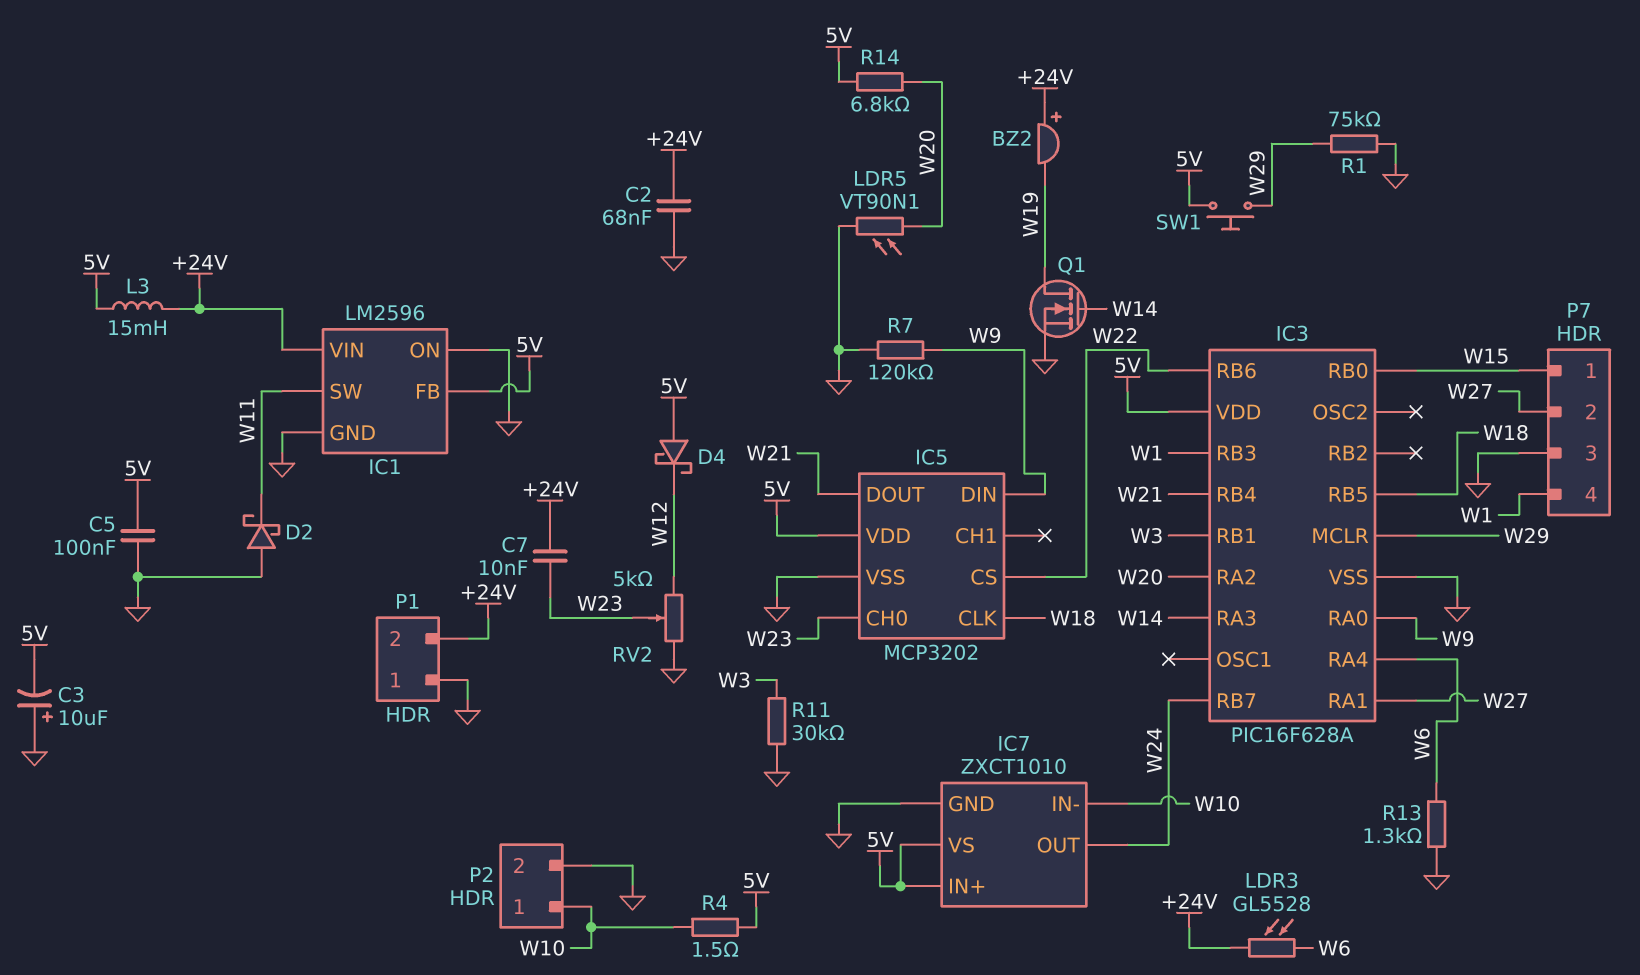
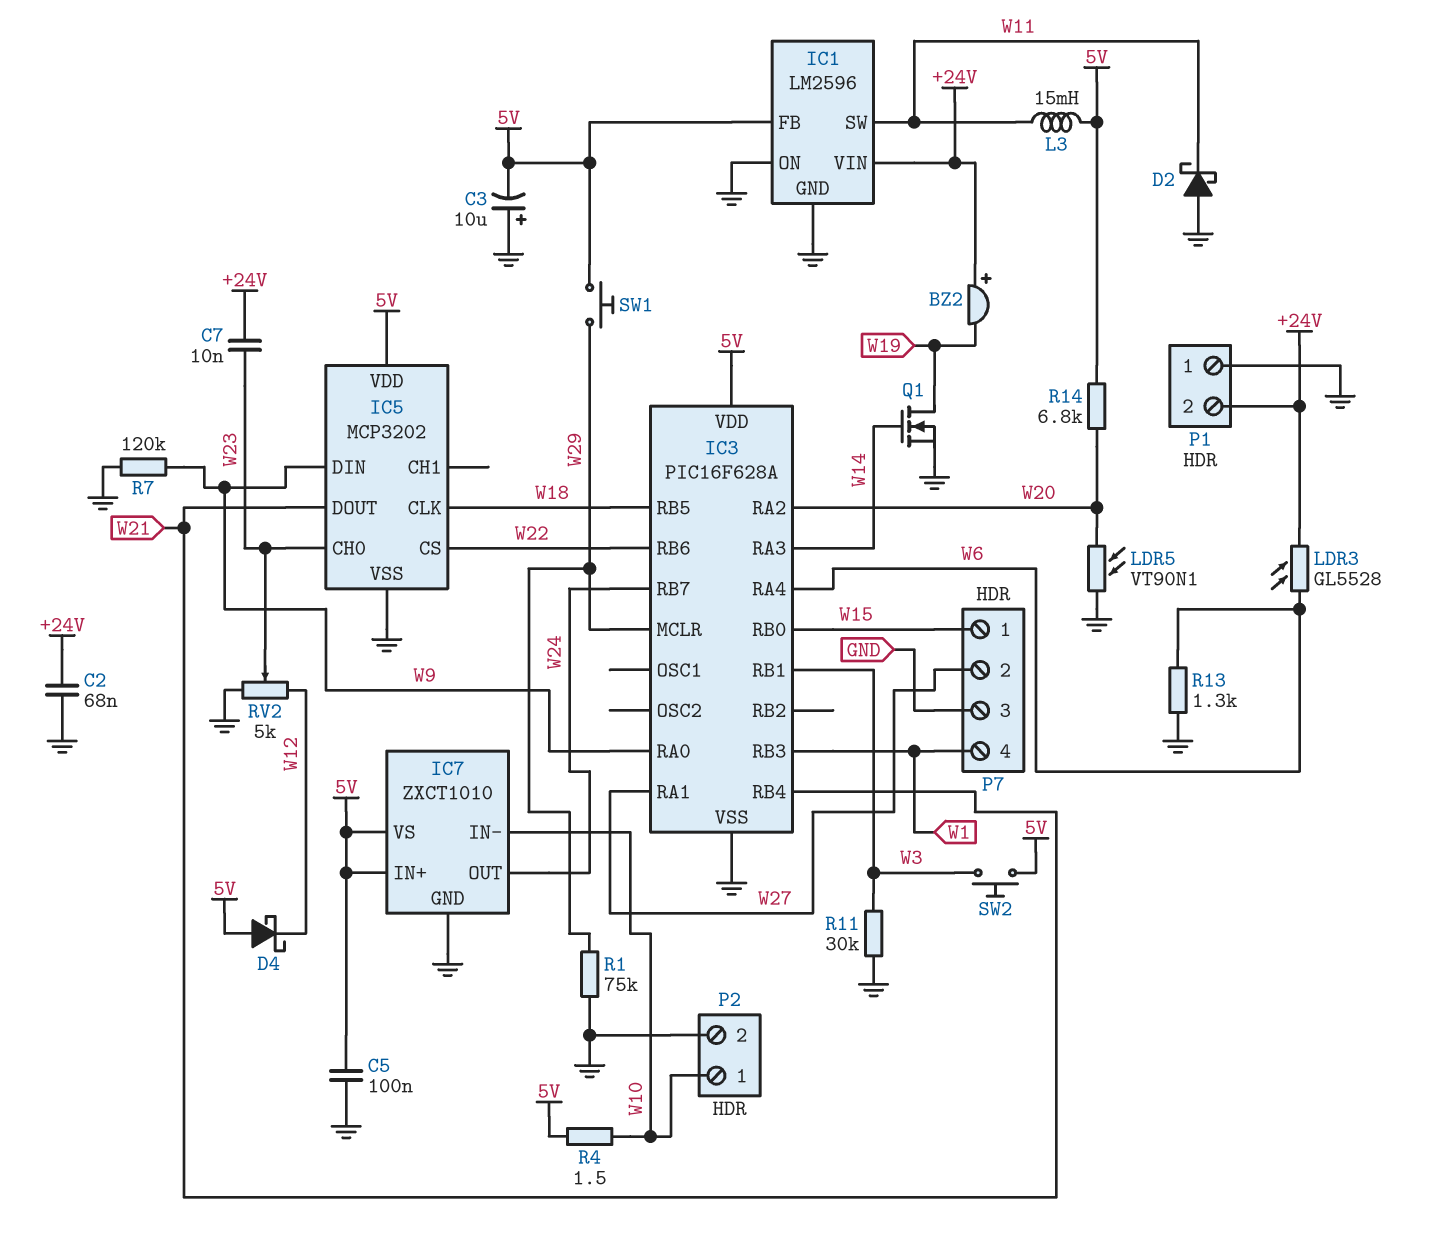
L3: 15mH (+24V, 5V) -> 15mH (5V, W11)
SW2: none -> button (5V, W3)

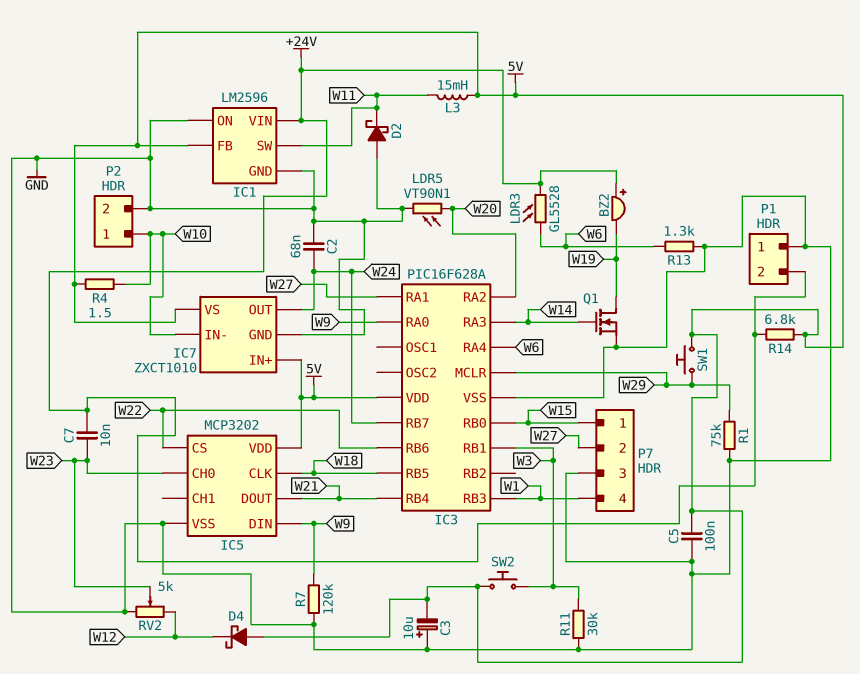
C2: 68nF (+24V, GND) -> 68nF (GND, W24)
R14: 6.8k (5V, W20) -> 6.8k (+24V, 5V)

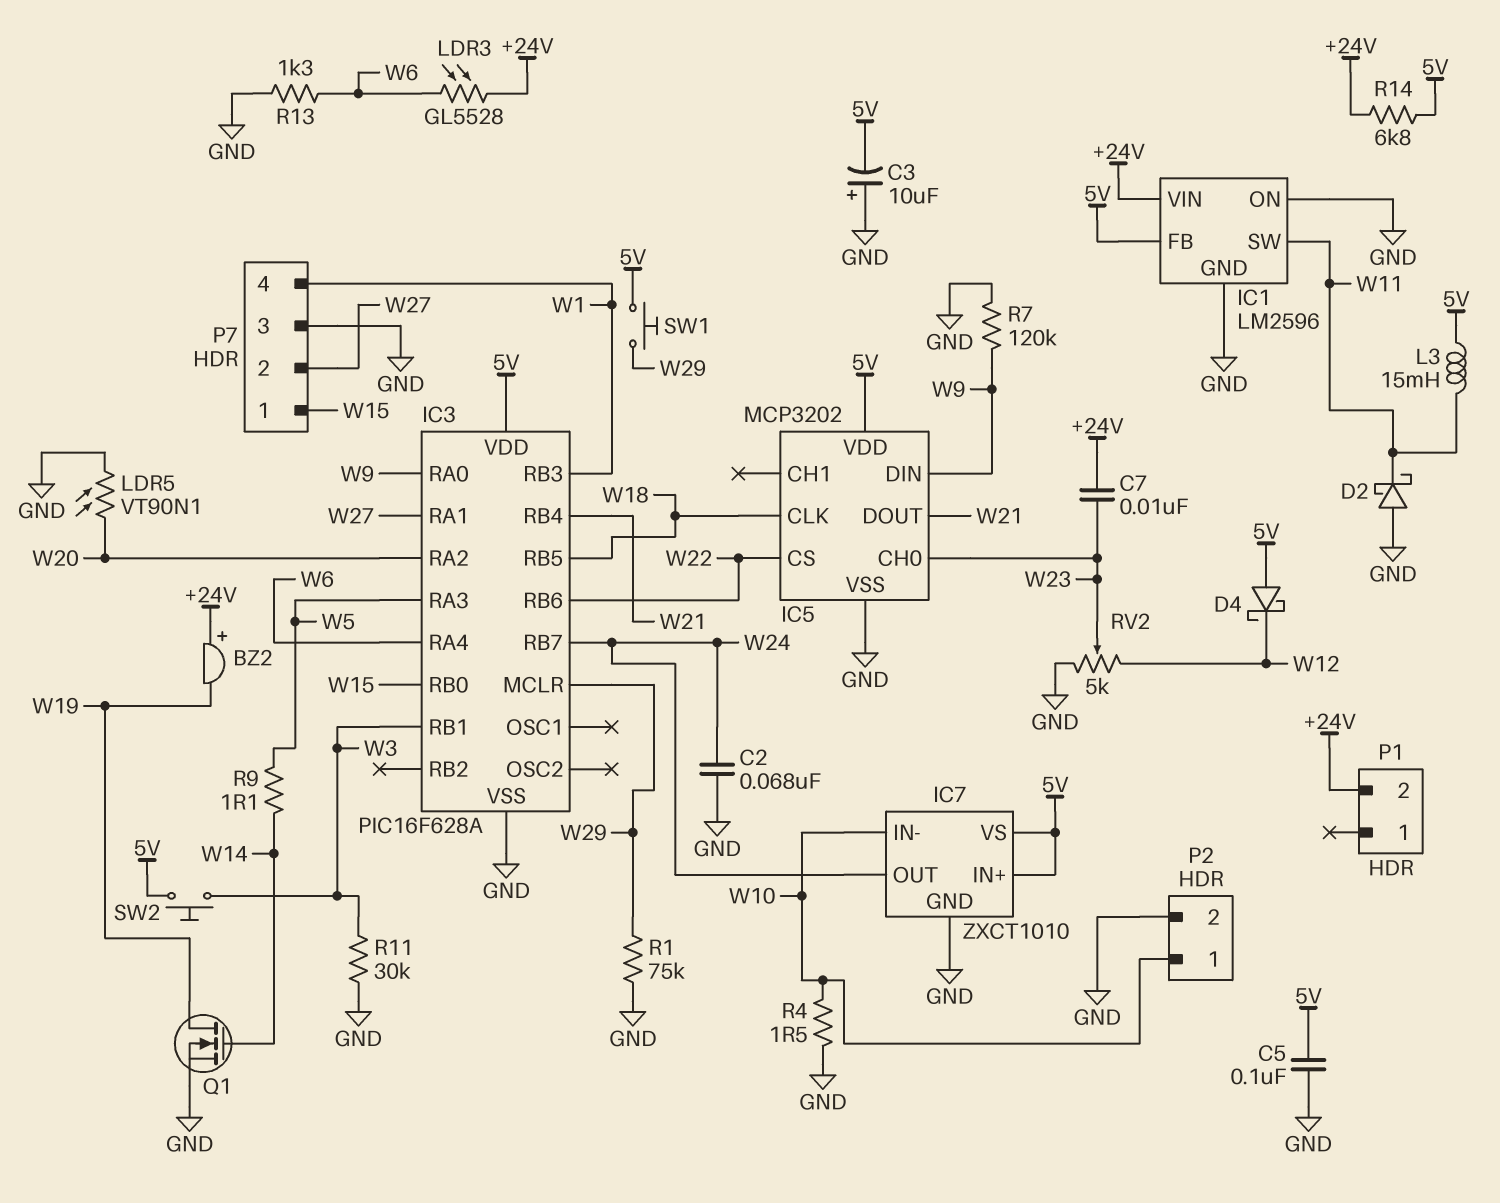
IC3 pin RA3: W14 -> W5
P1 pin 1: GND -> none
R4: 1.5 (5V, W10) -> 1.5 (GND, W10)
R9: none -> 1.1 (W5, W14)

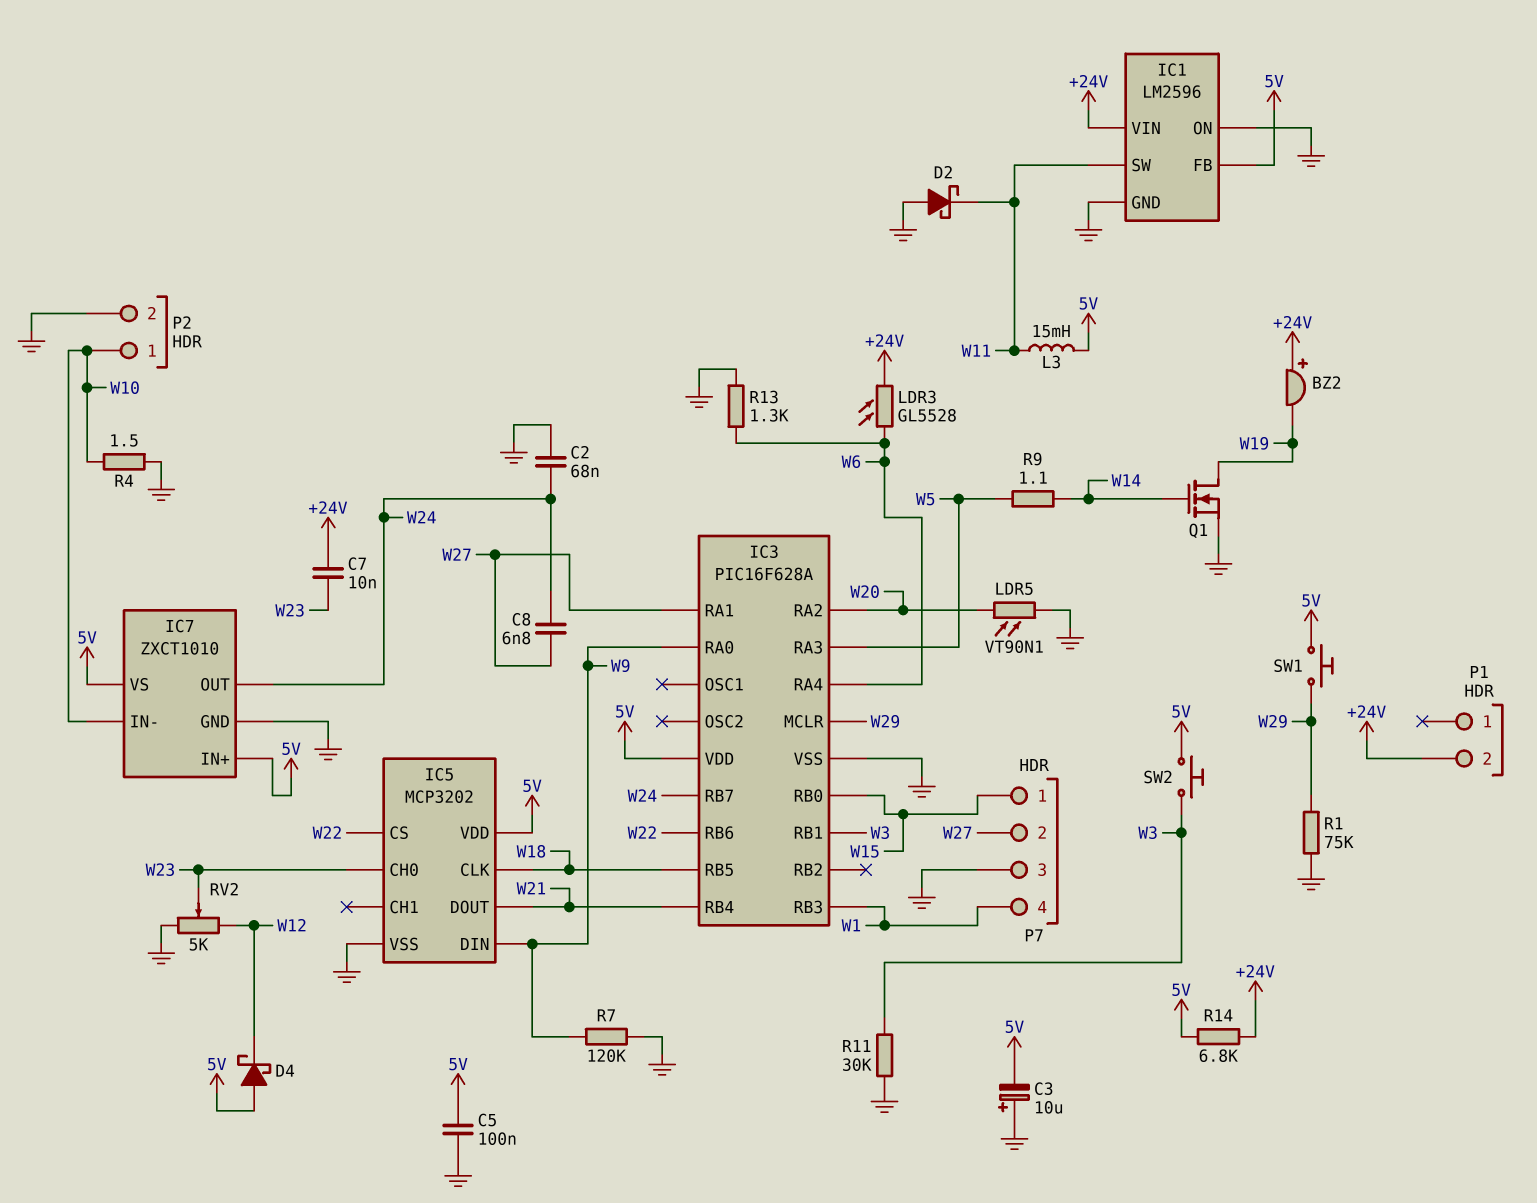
C8: none -> 6.8nF (W24, W27)

